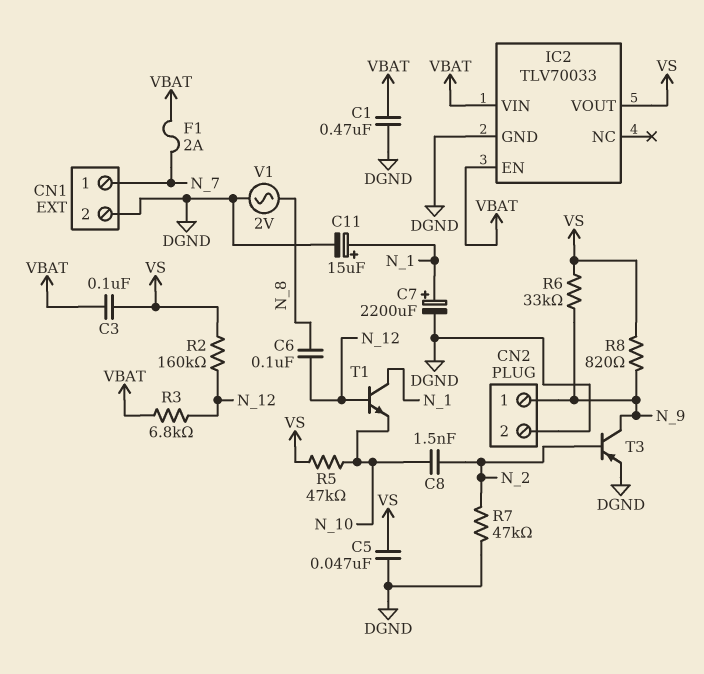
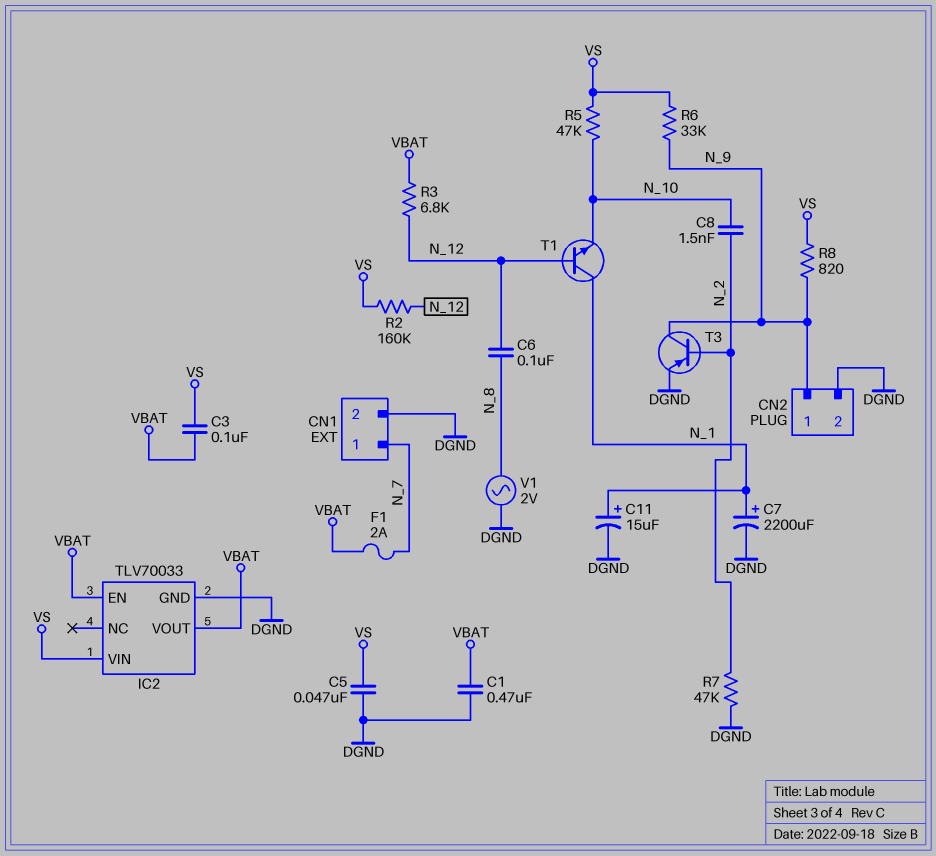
IC2 pin VIN: VBAT -> VS
IC2 pin VOUT: VS -> VBAT

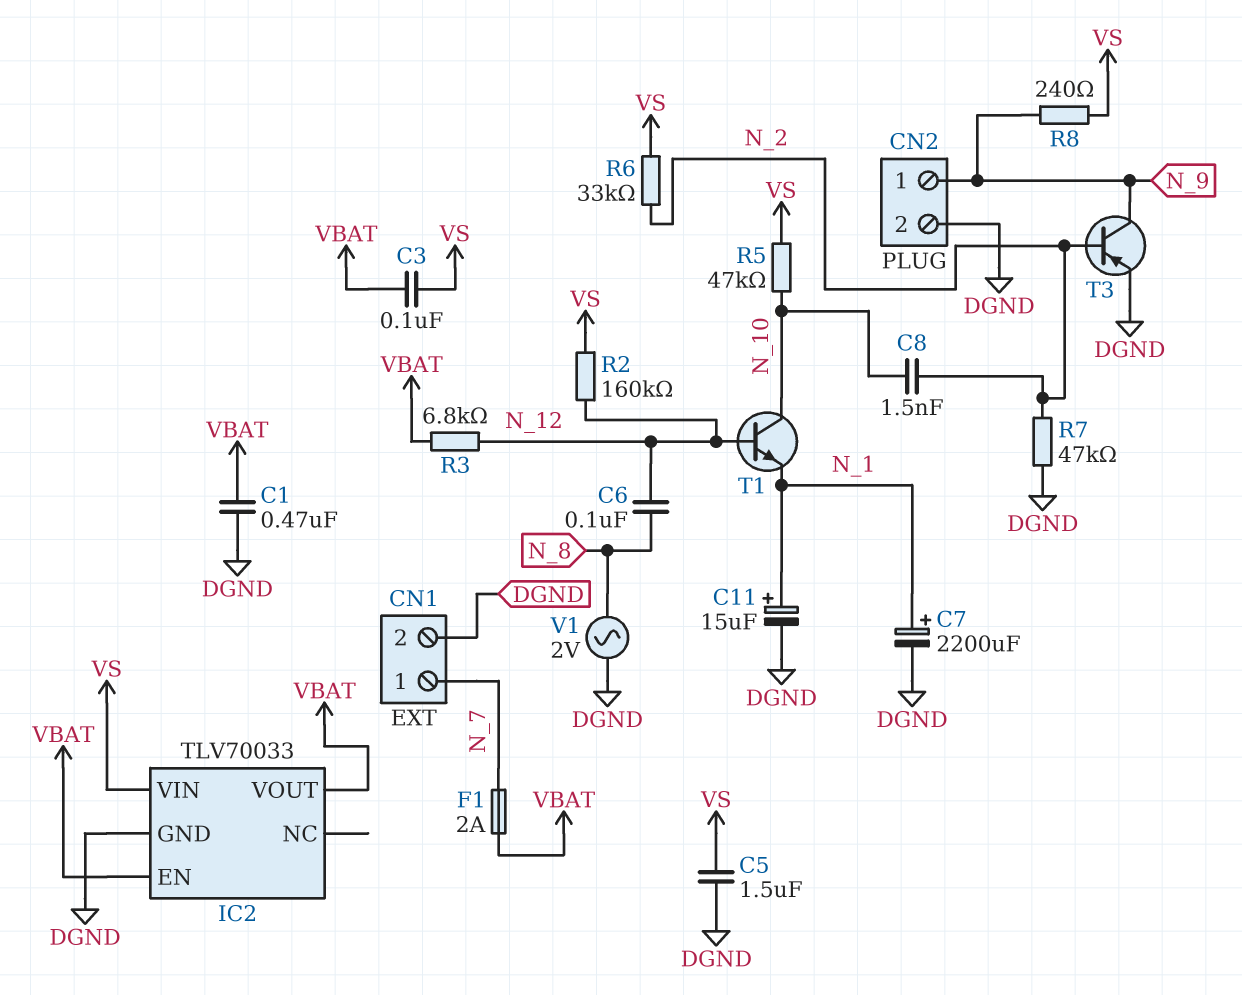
C5: 47nF (DGND, VS) -> 1.5uF (DGND, VS)
R6: 33k (N_9, VS) -> 33k (N_2, VS)
R8: 820 (N_9, VS) -> 240 (N_9, VS)
T1: NPN (B N_12, C N_1, E N_10) -> NPN (B N_12, C N_10, E N_1)

